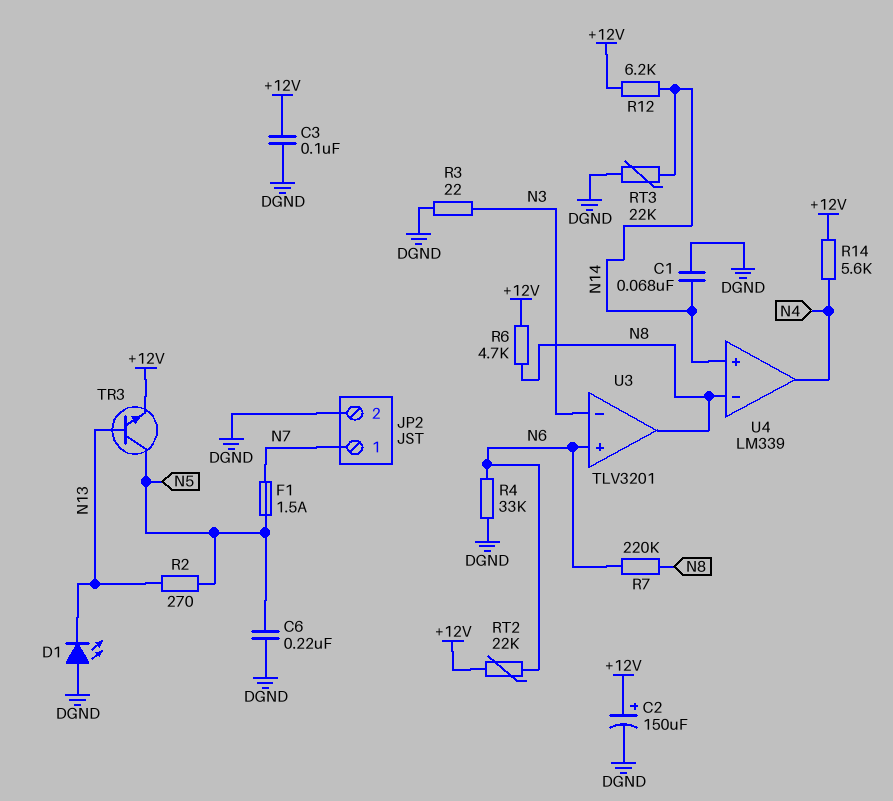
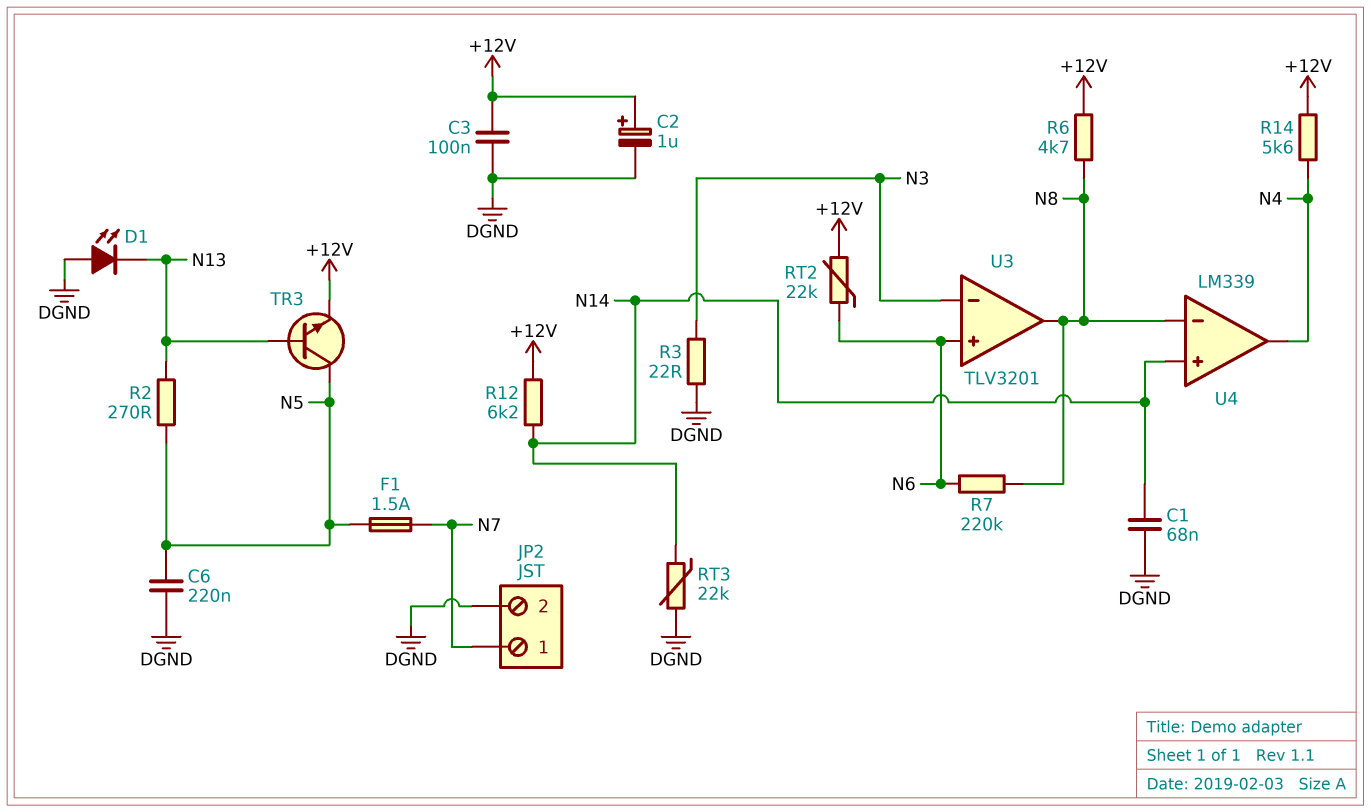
C2: 150uF (plus +12V, minus DGND) -> 1uF (plus +12V, minus DGND)
R4: 33k (DGND, N6) -> none

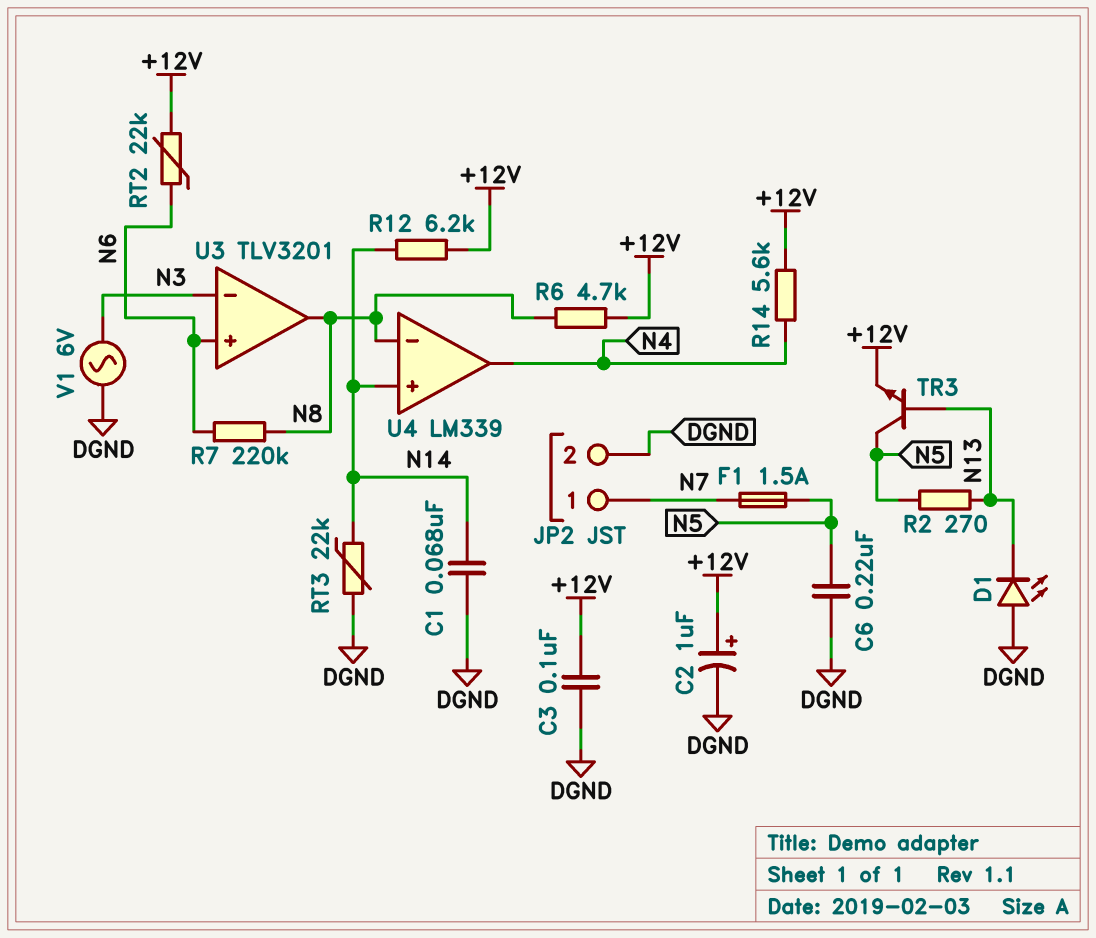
R3: 22 (DGND, N3) -> none
V1: none -> AC 6V (DGND, N3)

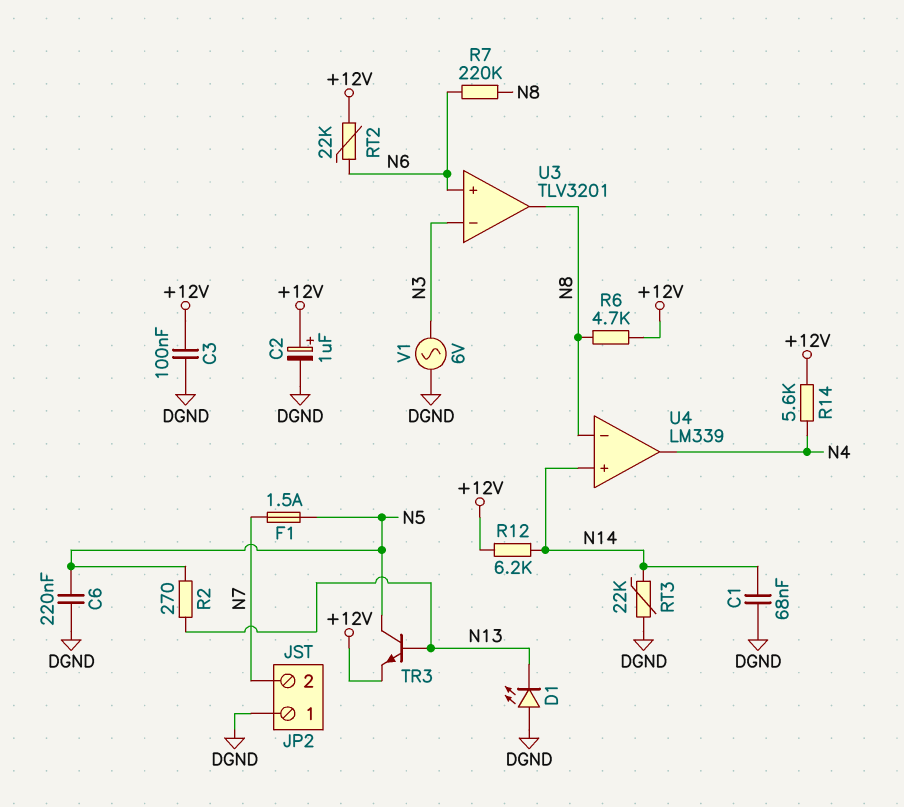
JP2 pin 1: N7 -> DGND
JP2 pin 2: DGND -> N7

